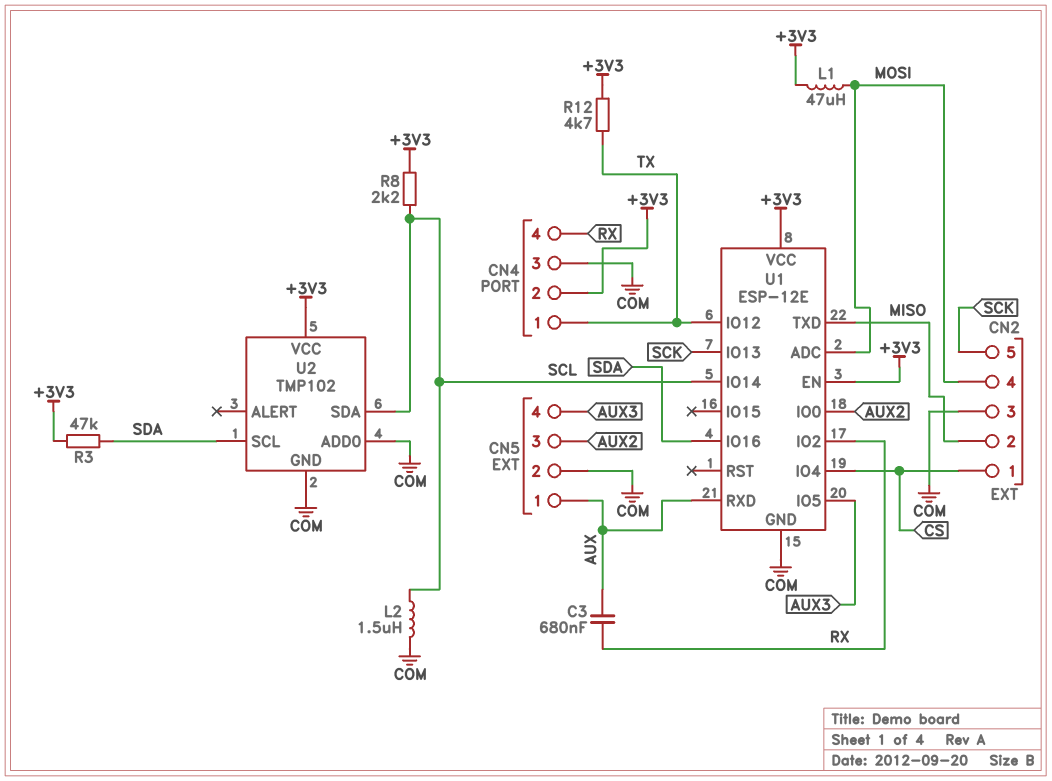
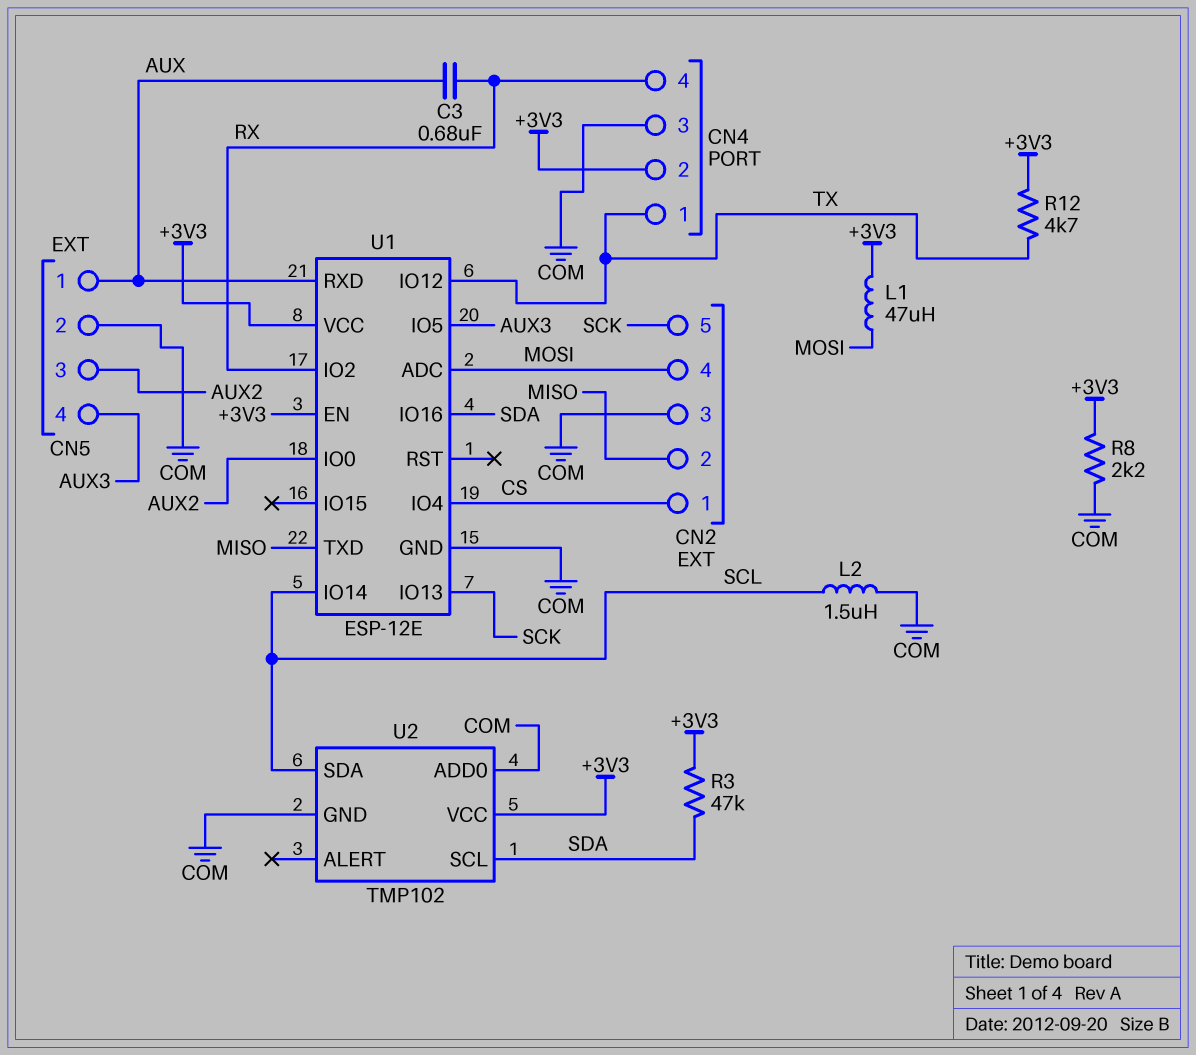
R8: 2.2k (+3V3, SCL) -> 2.2k (+3V3, COM)

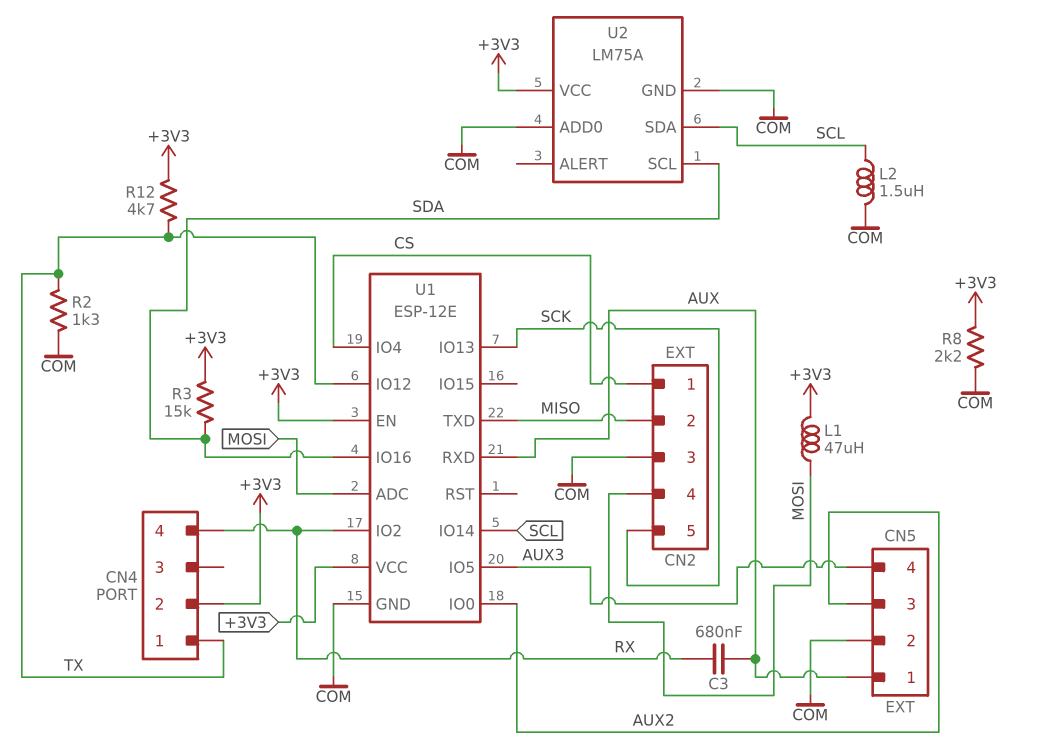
CN4 pin 3: COM -> none
R2: none -> 1.3k (COM, TX)
R3: 47k (+3V3, SDA) -> 15k (+3V3, SDA)
U2: TMP102 -> LM75A

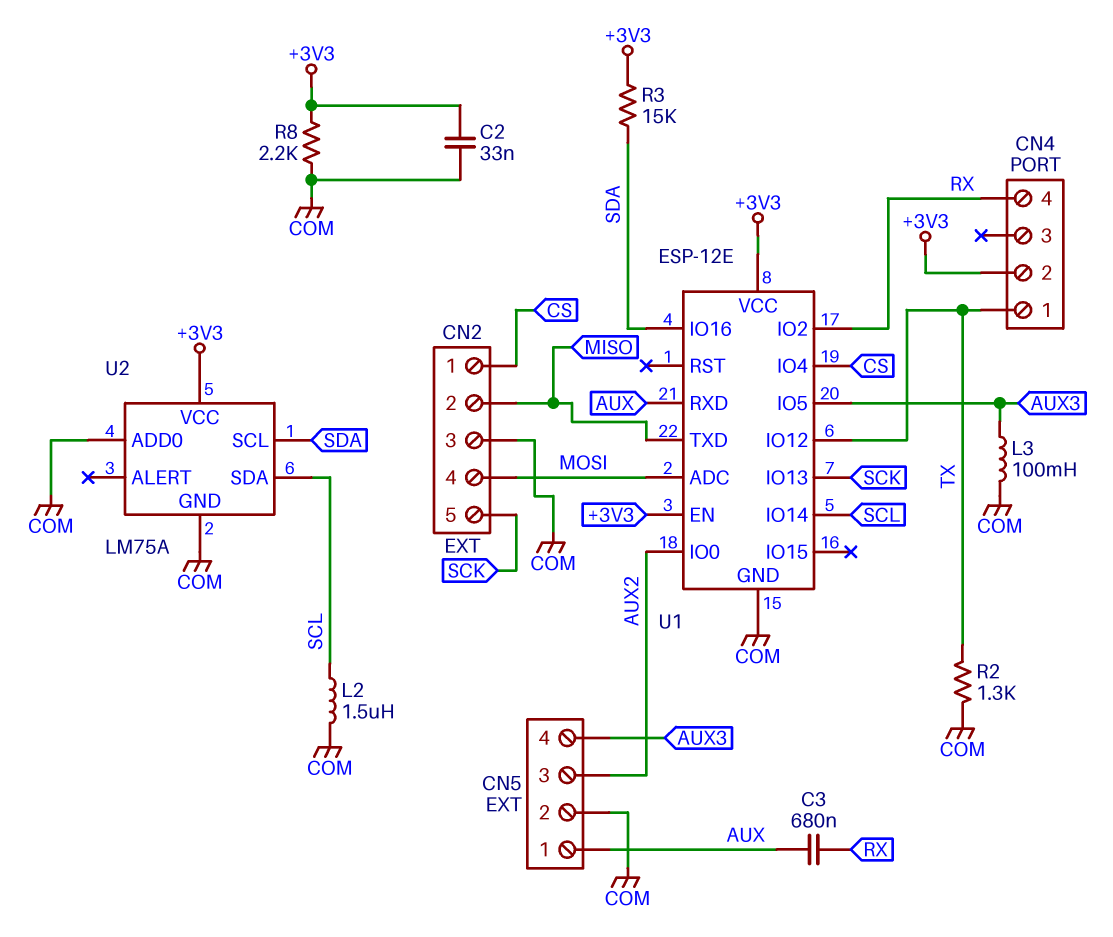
C2: none -> 33nF (+3V3, COM)
L1: 47uH (+3V3, MOSI) -> none
L3: none -> 100mH (AUX3, COM)
R12: 4.7k (+3V3, TX) -> none

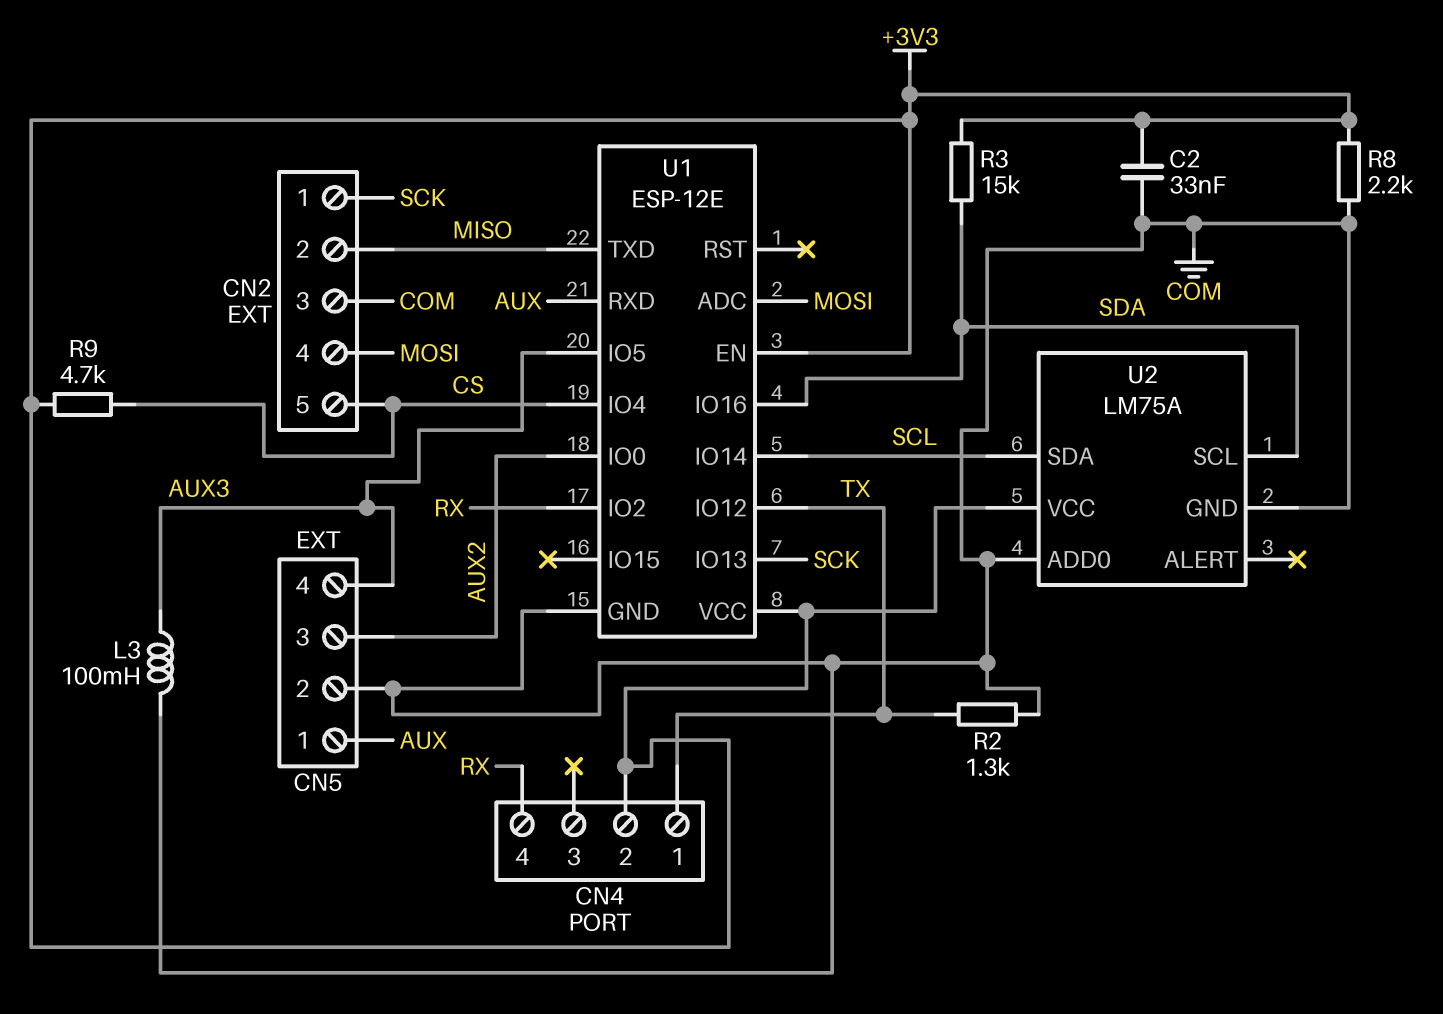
C3: 680nF (AUX, RX) -> none
CN2 pin 1: CS -> SCK
CN2 pin 5: SCK -> CS
L2: 1.5uH (COM, SCL) -> none
R9: none -> 4.7k (+3V3, CS)

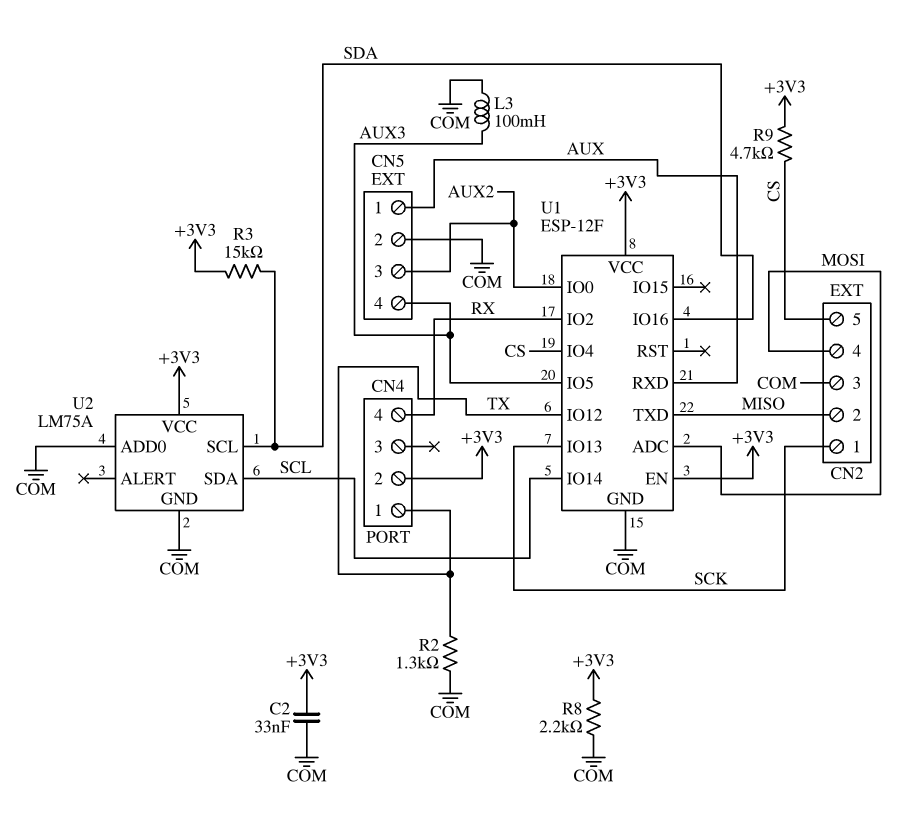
U1: ESP-12E -> ESP-12F

